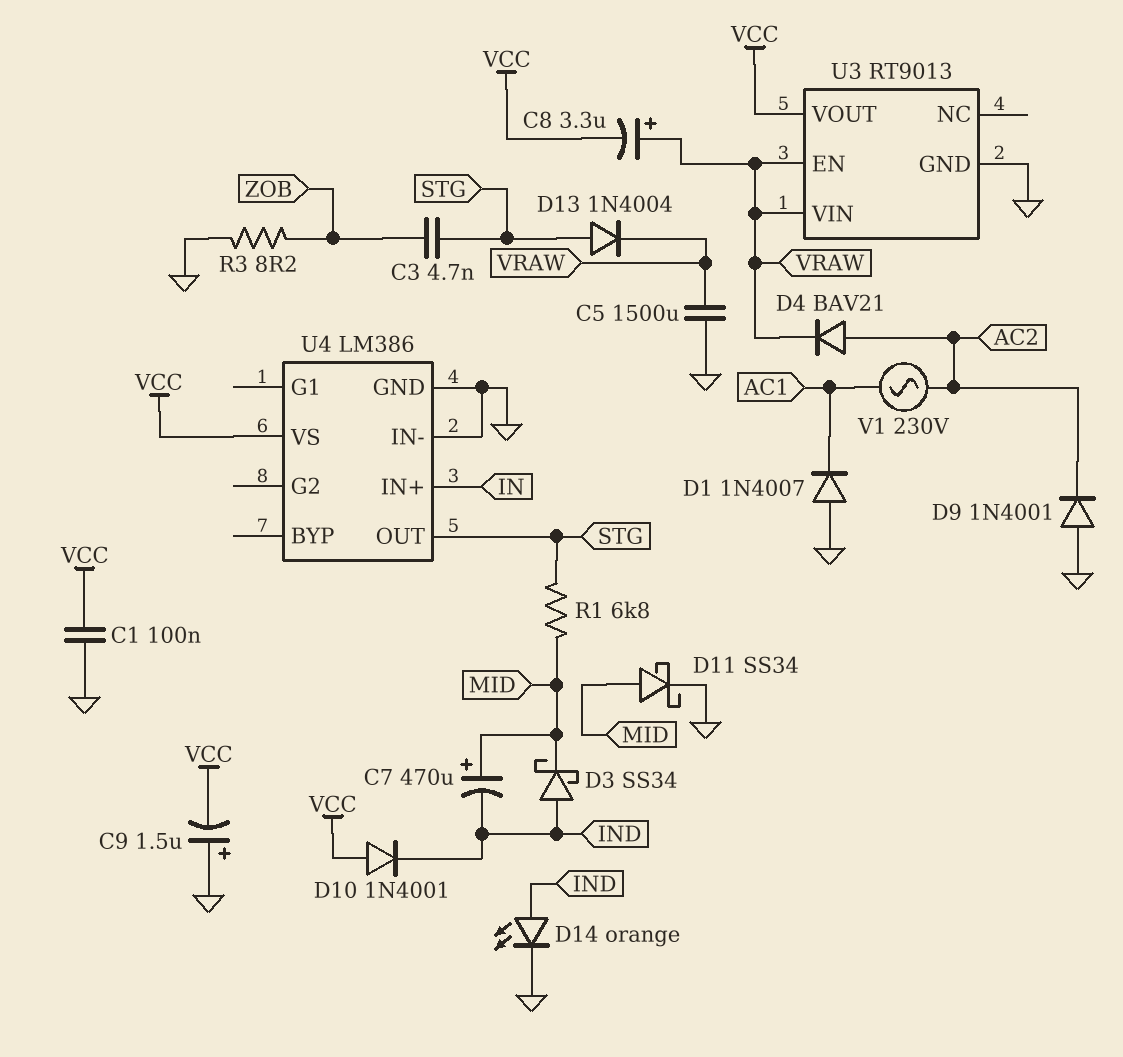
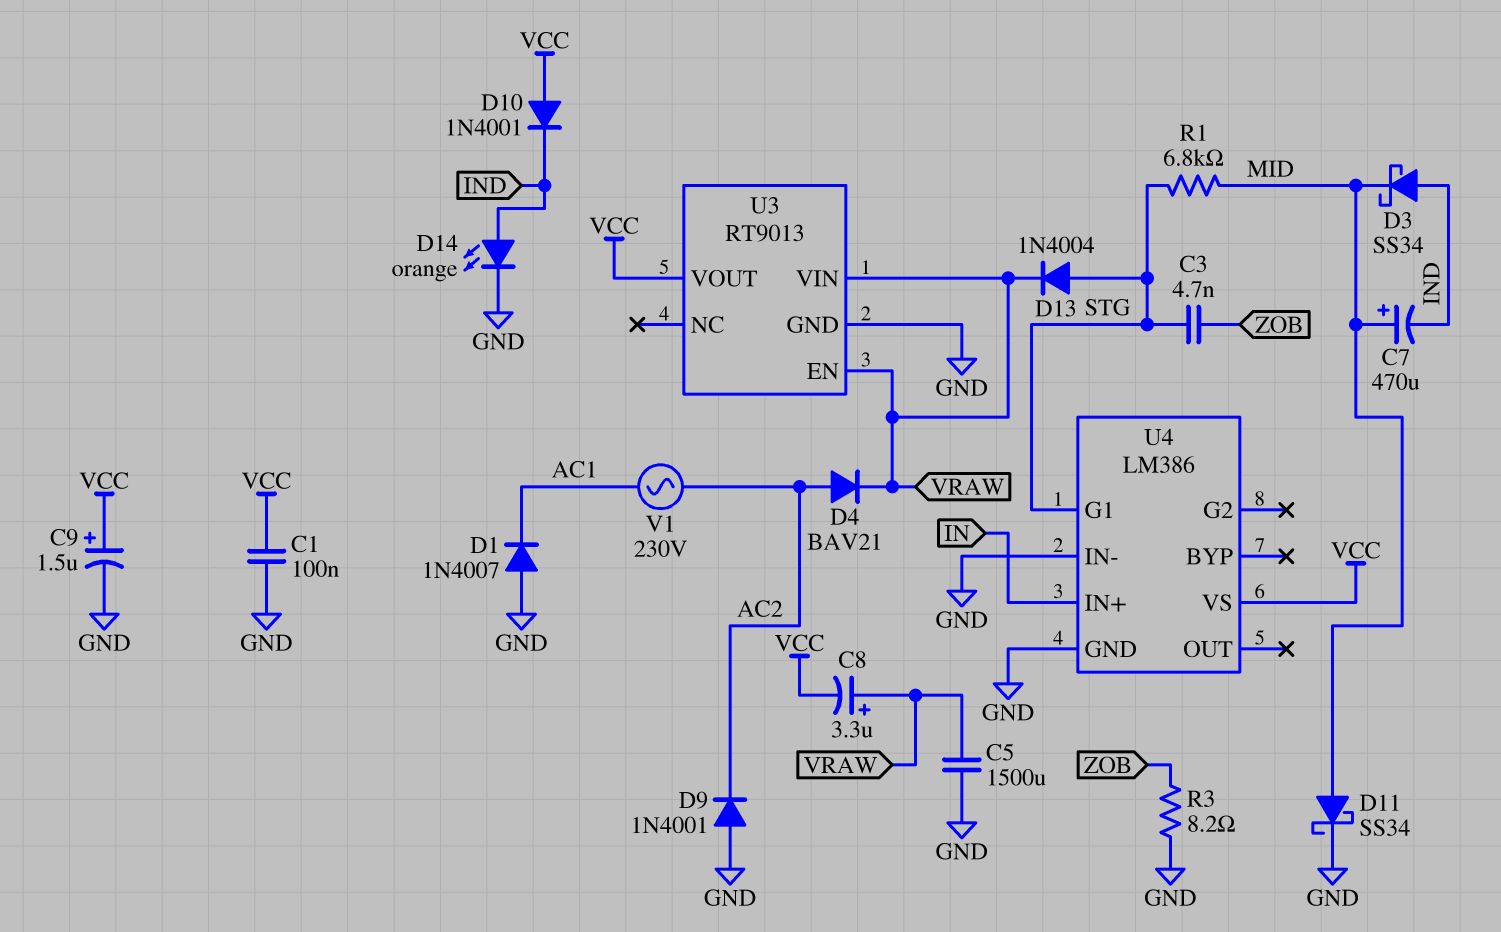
C9: 1.5uF (plus GND, minus VCC) -> 1.5uF (plus VCC, minus GND)
U4 pin G1: none -> STG
U4 pin OUT: STG -> none

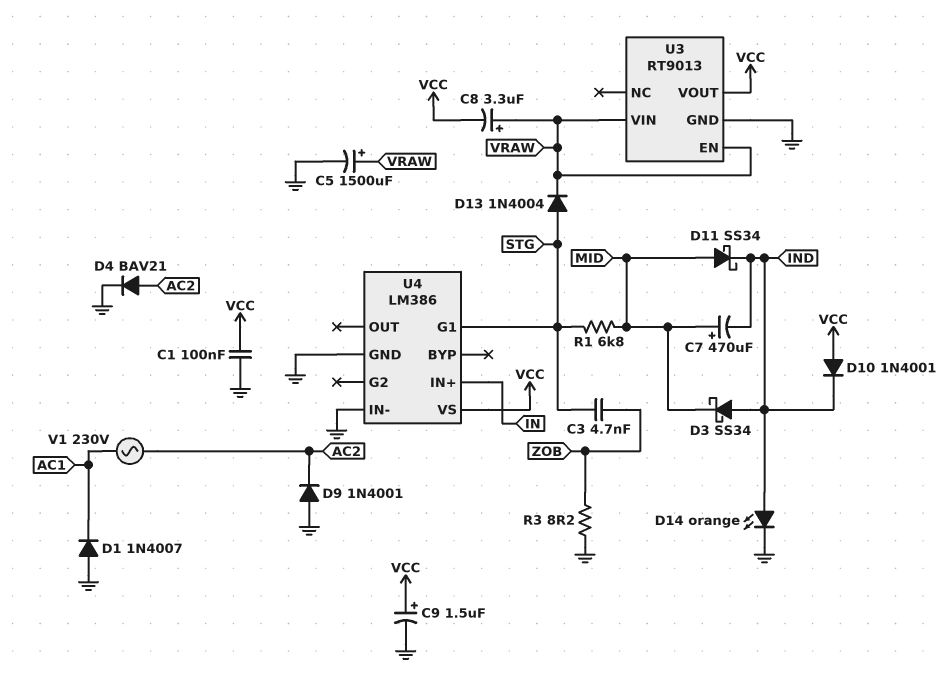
C5: 1500uF (GND, VRAW) -> 1500uF (plus VRAW, minus GND)
D4: diode BAV21 (A AC2, K VRAW) -> diode BAV21 (A AC2, K GND)
D11: schottky SS34 (A MID, K GND) -> schottky SS34 (A MID, K IND)

